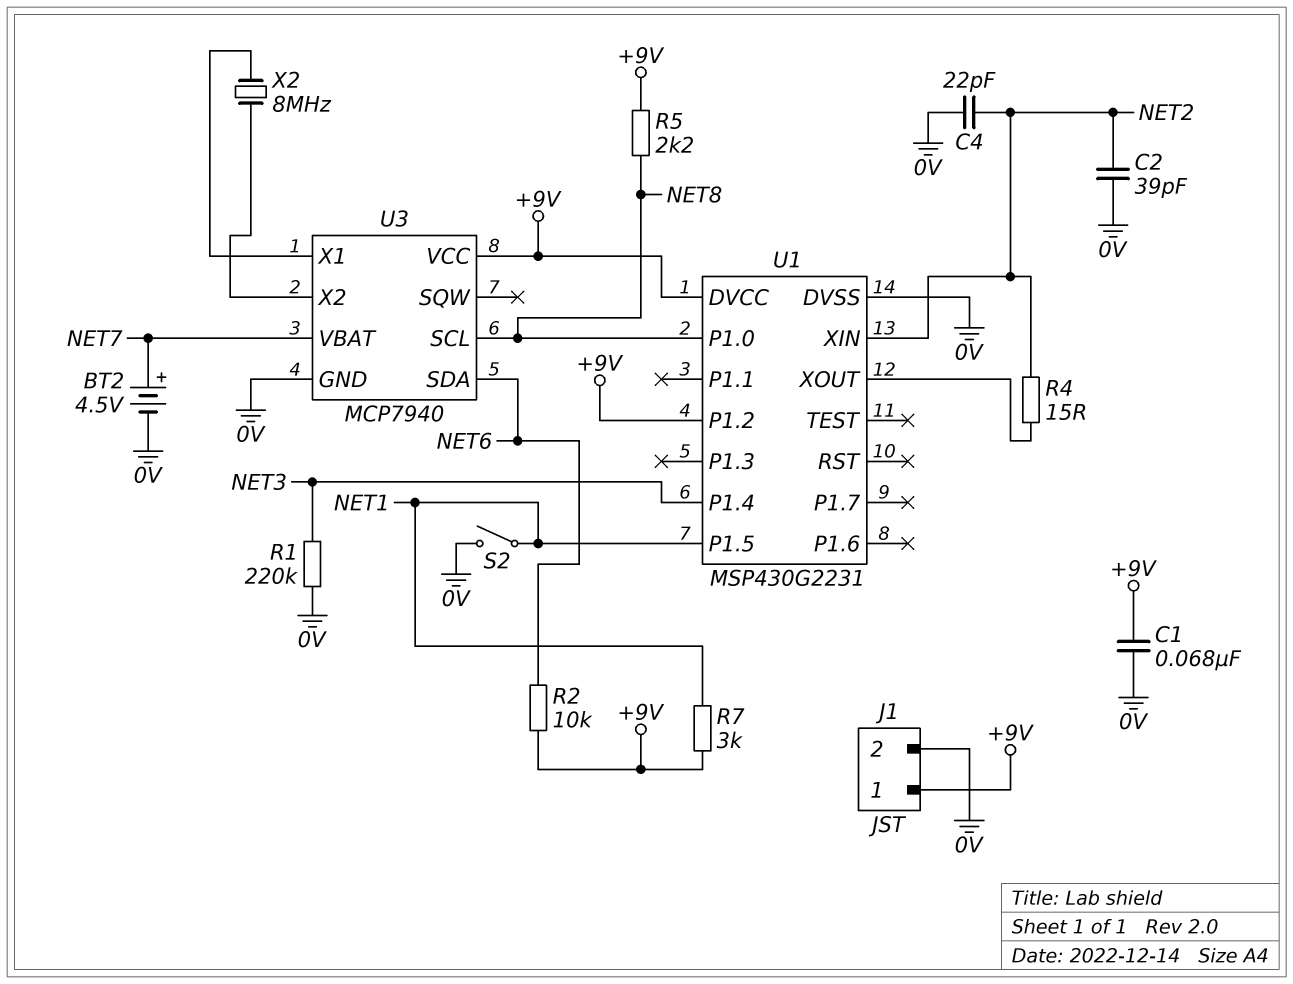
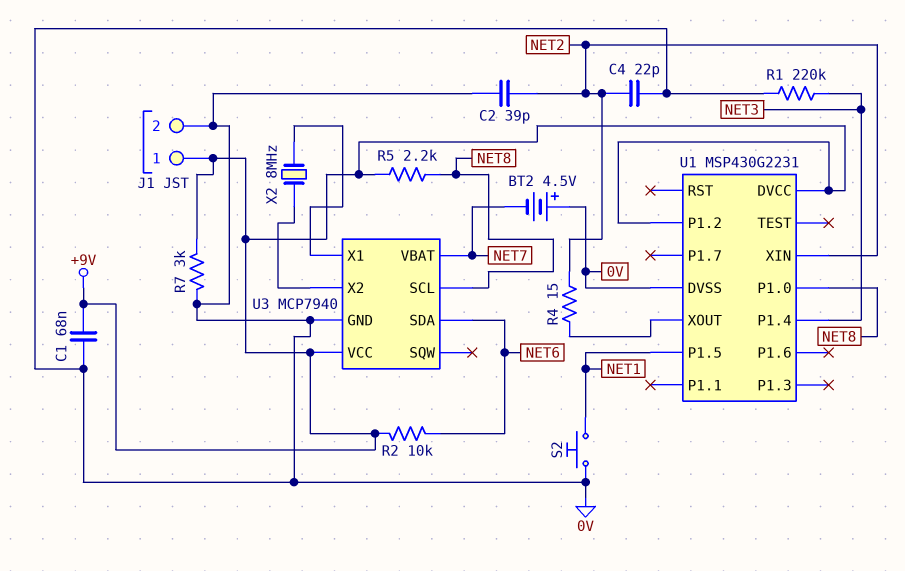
BT2: 4.5V (plus NET7, minus 0V) -> 4.5V (plus 0V, minus NET7)
R7: 3k (+9V, NET1) -> 3k (+9V, 0V)
S2: switch (0V, NET1) -> button (0V, NET1)

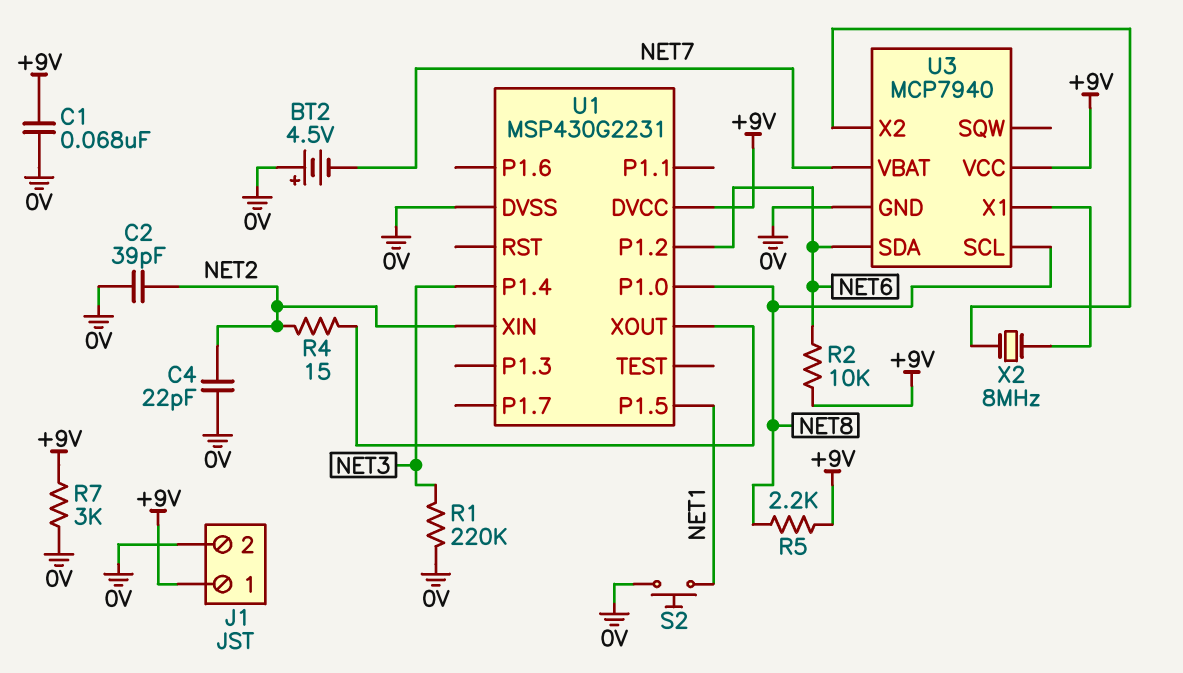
U1 pin P1.2: +9V -> NET6

